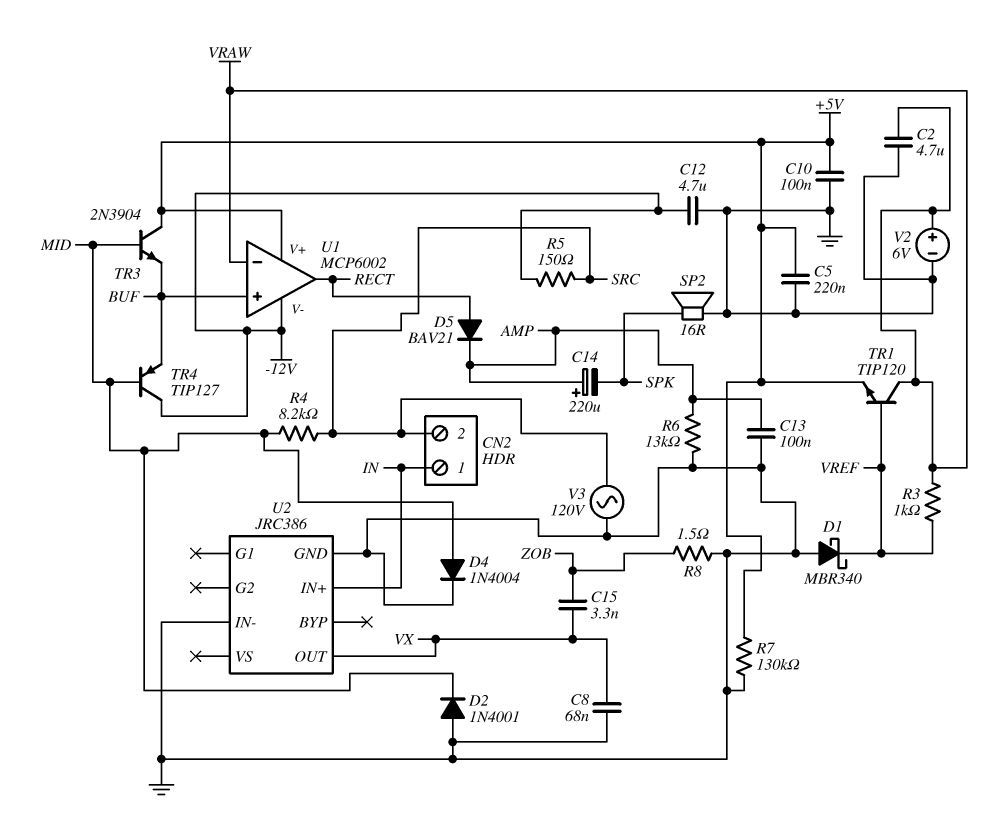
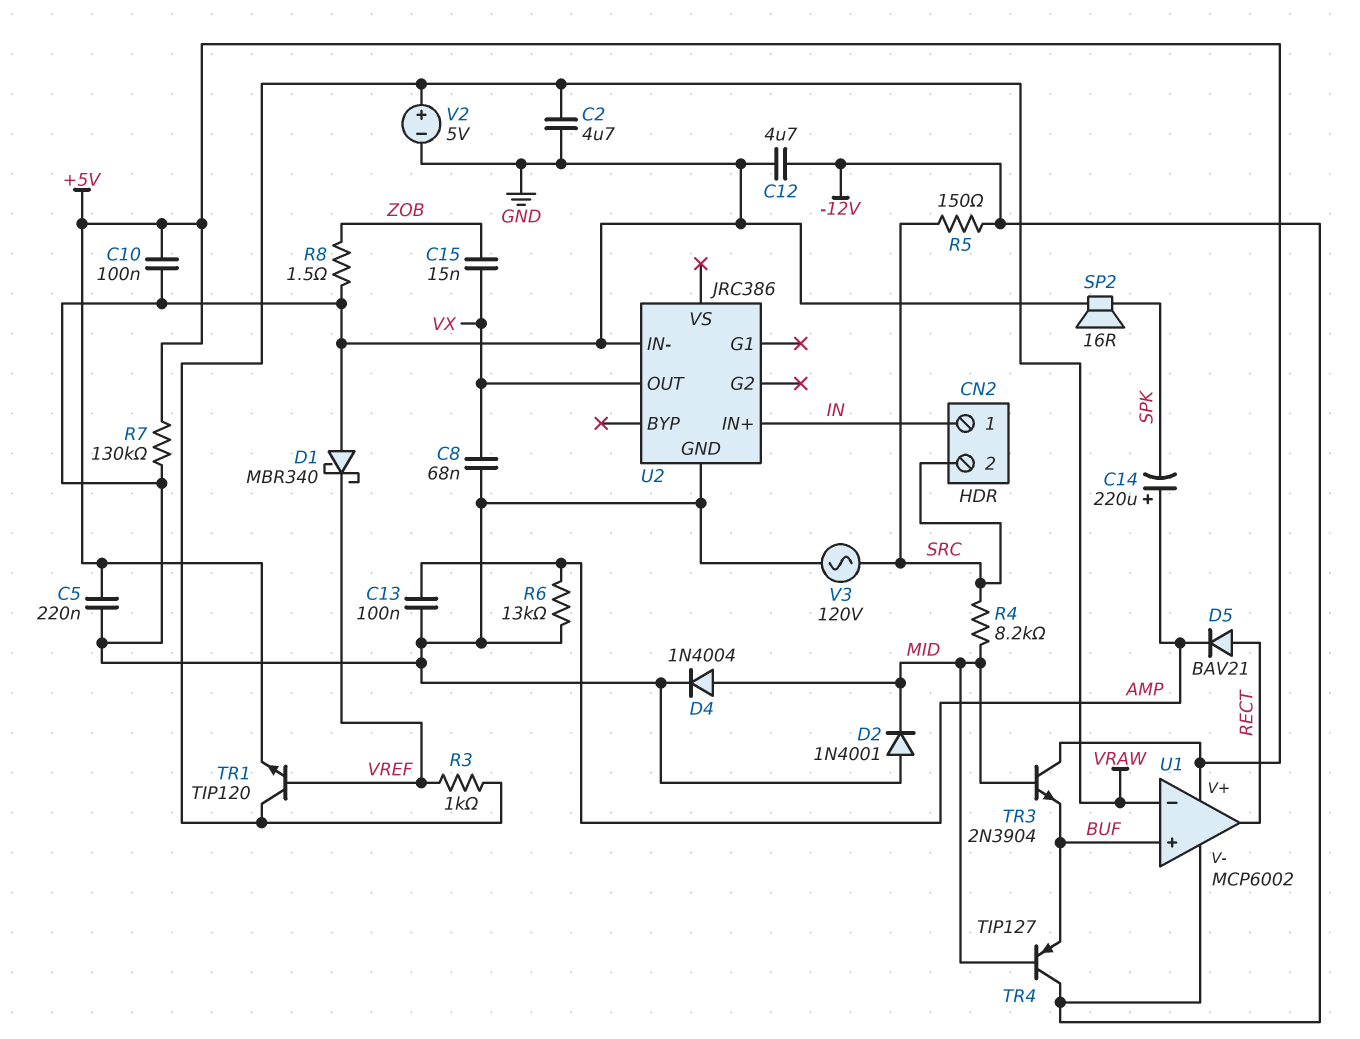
C15: 3.3nF (VX, ZOB) -> 15nF (VX, ZOB)
V2: 6V (plus VRAW, minus GND) -> 5V (plus VRAW, minus GND)

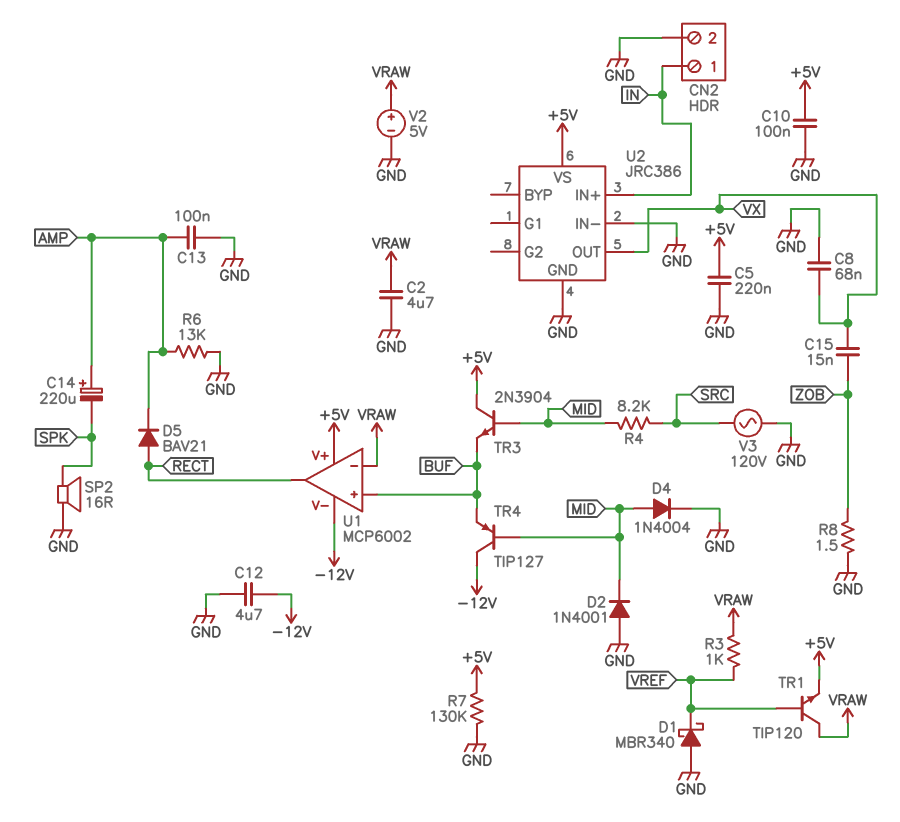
CN2 pin 2: SRC -> GND
R5: 150 (-12V, SRC) -> none
U2 pin VS: none -> +5V

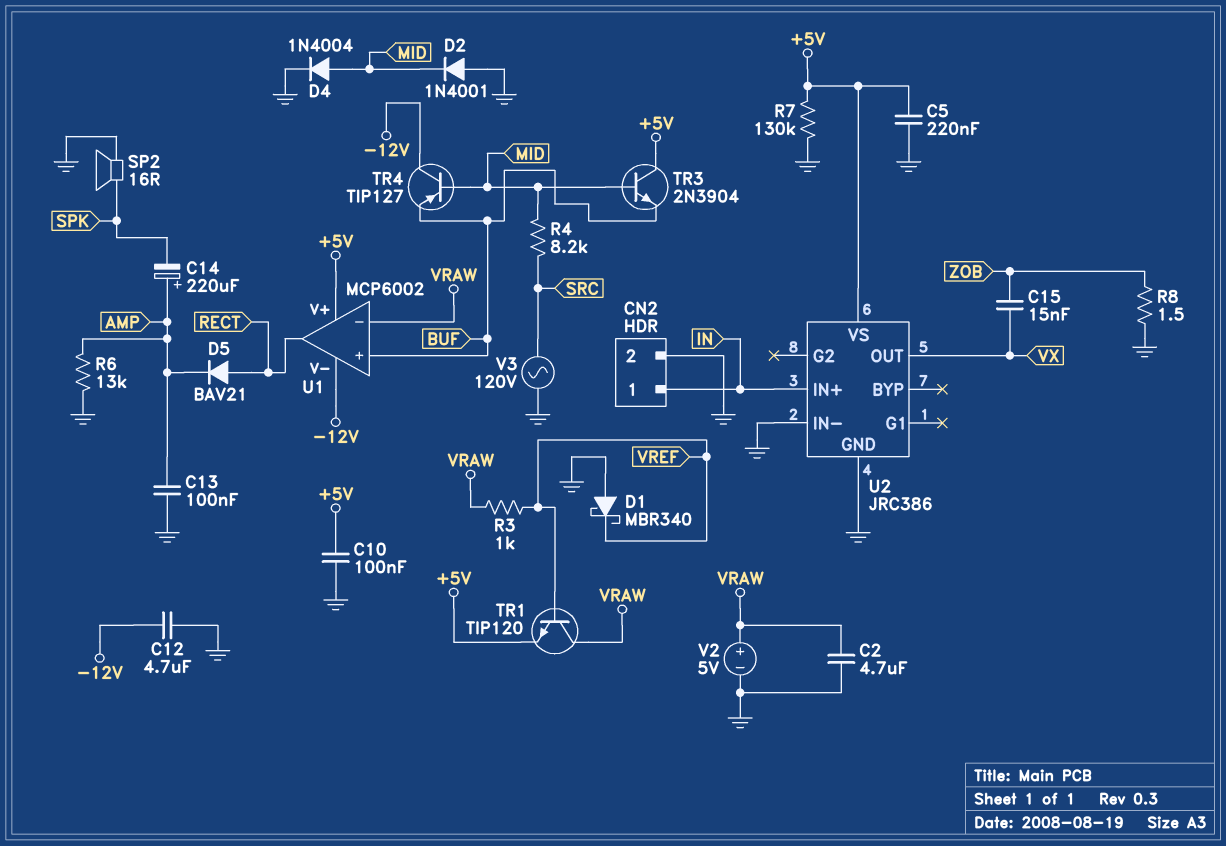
C8: 68nF (GND, VX) -> none

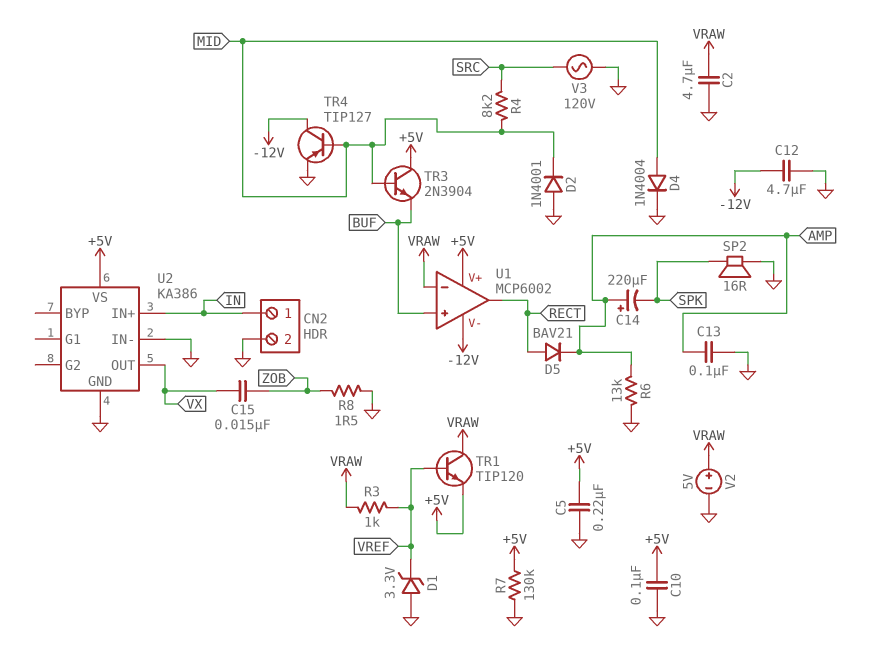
D1: schottky MBR340 (A GND, K VREF) -> zener 3.3V (A GND, K VREF)
TR4: PNP TIP127 (B MID, C -12V, E BUF) -> PNP TIP127 (B MID, C -12V, E GND)
U2: JRC386 -> KA386

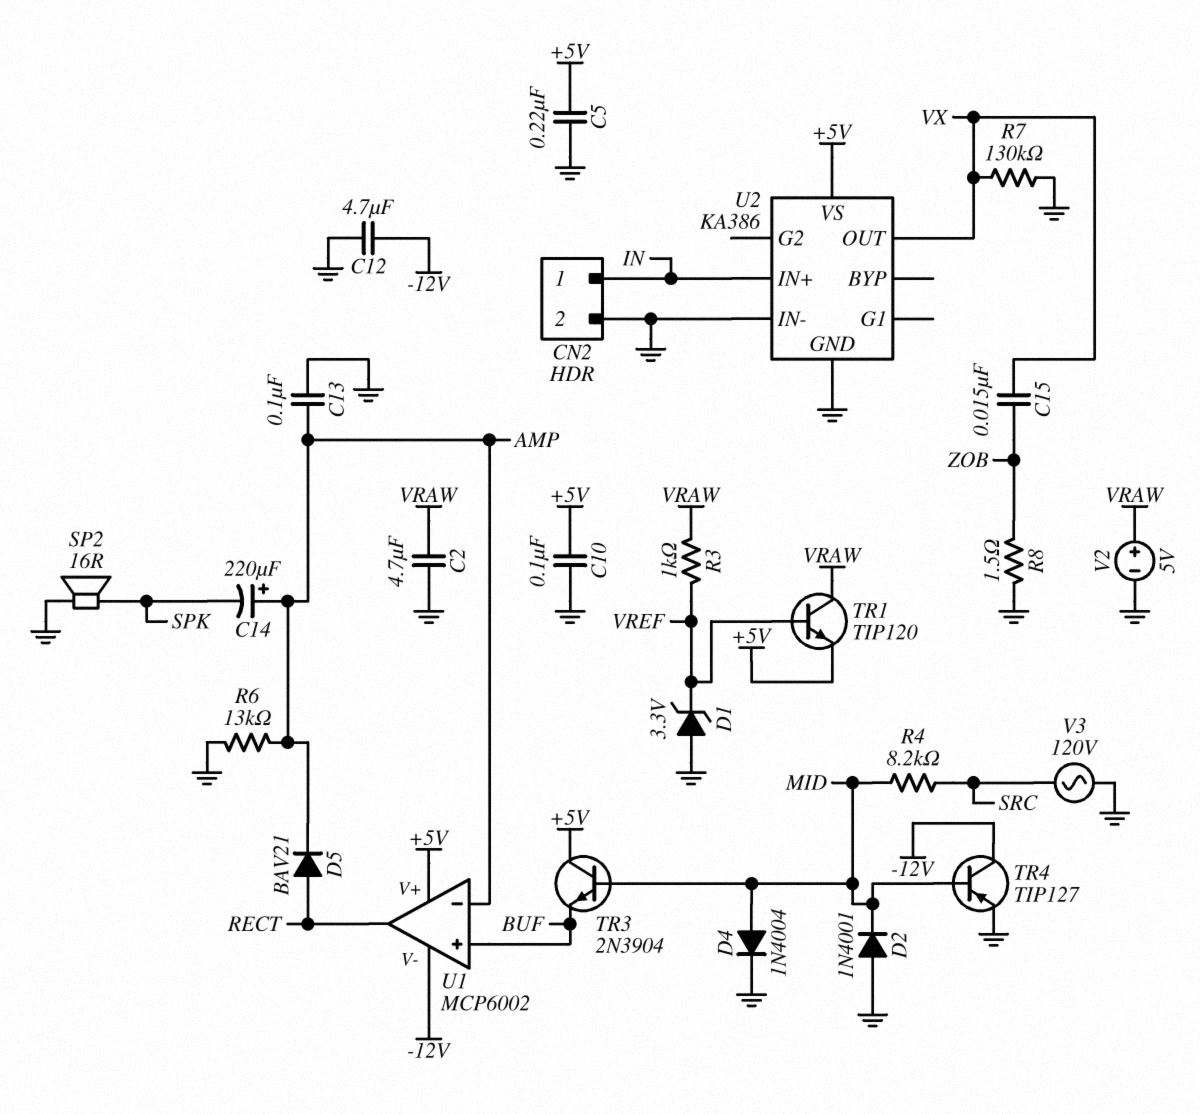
R7: 130k (+5V, GND) -> 130k (GND, VX)
U1 pin in-: VRAW -> AMP

